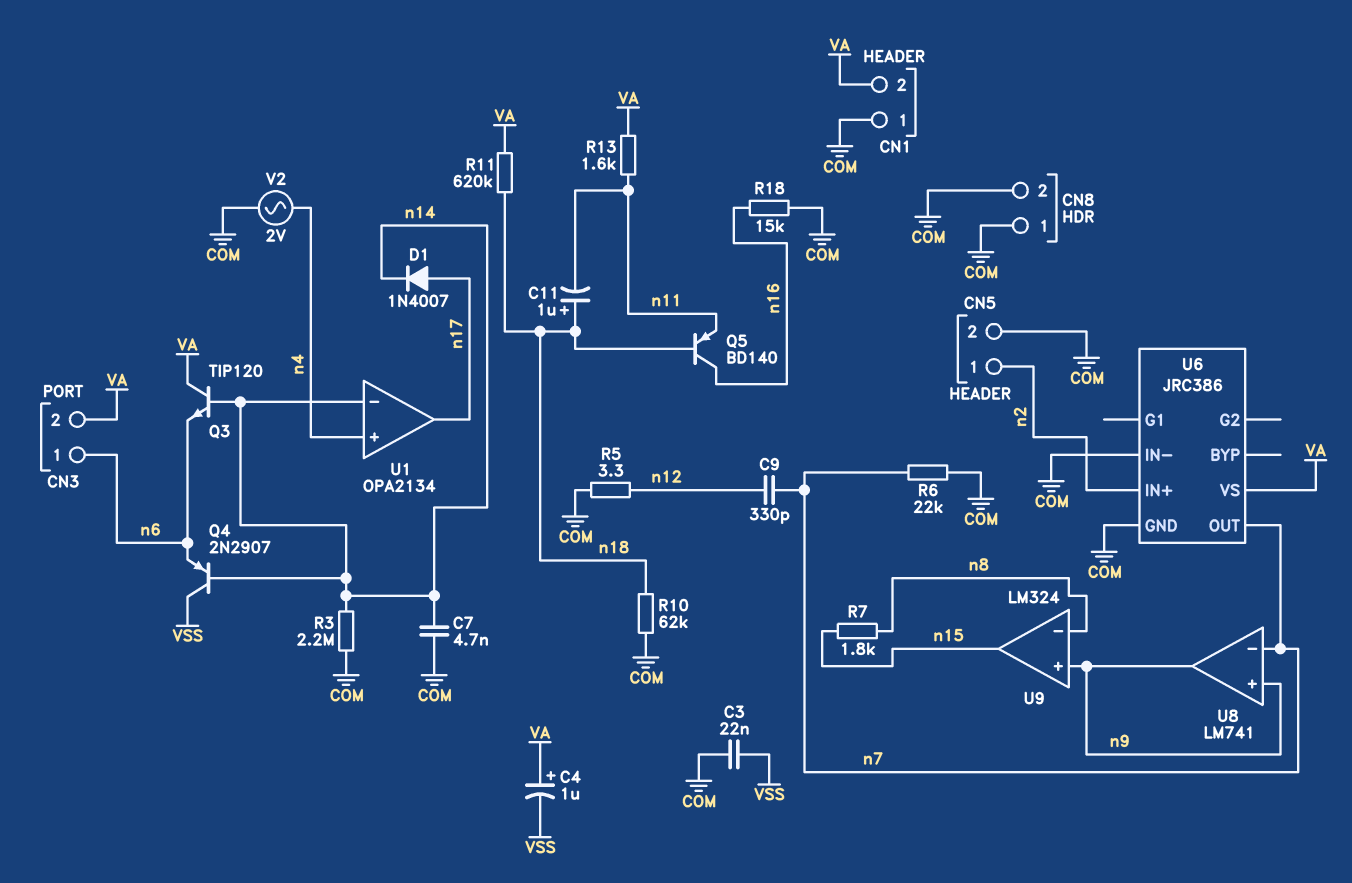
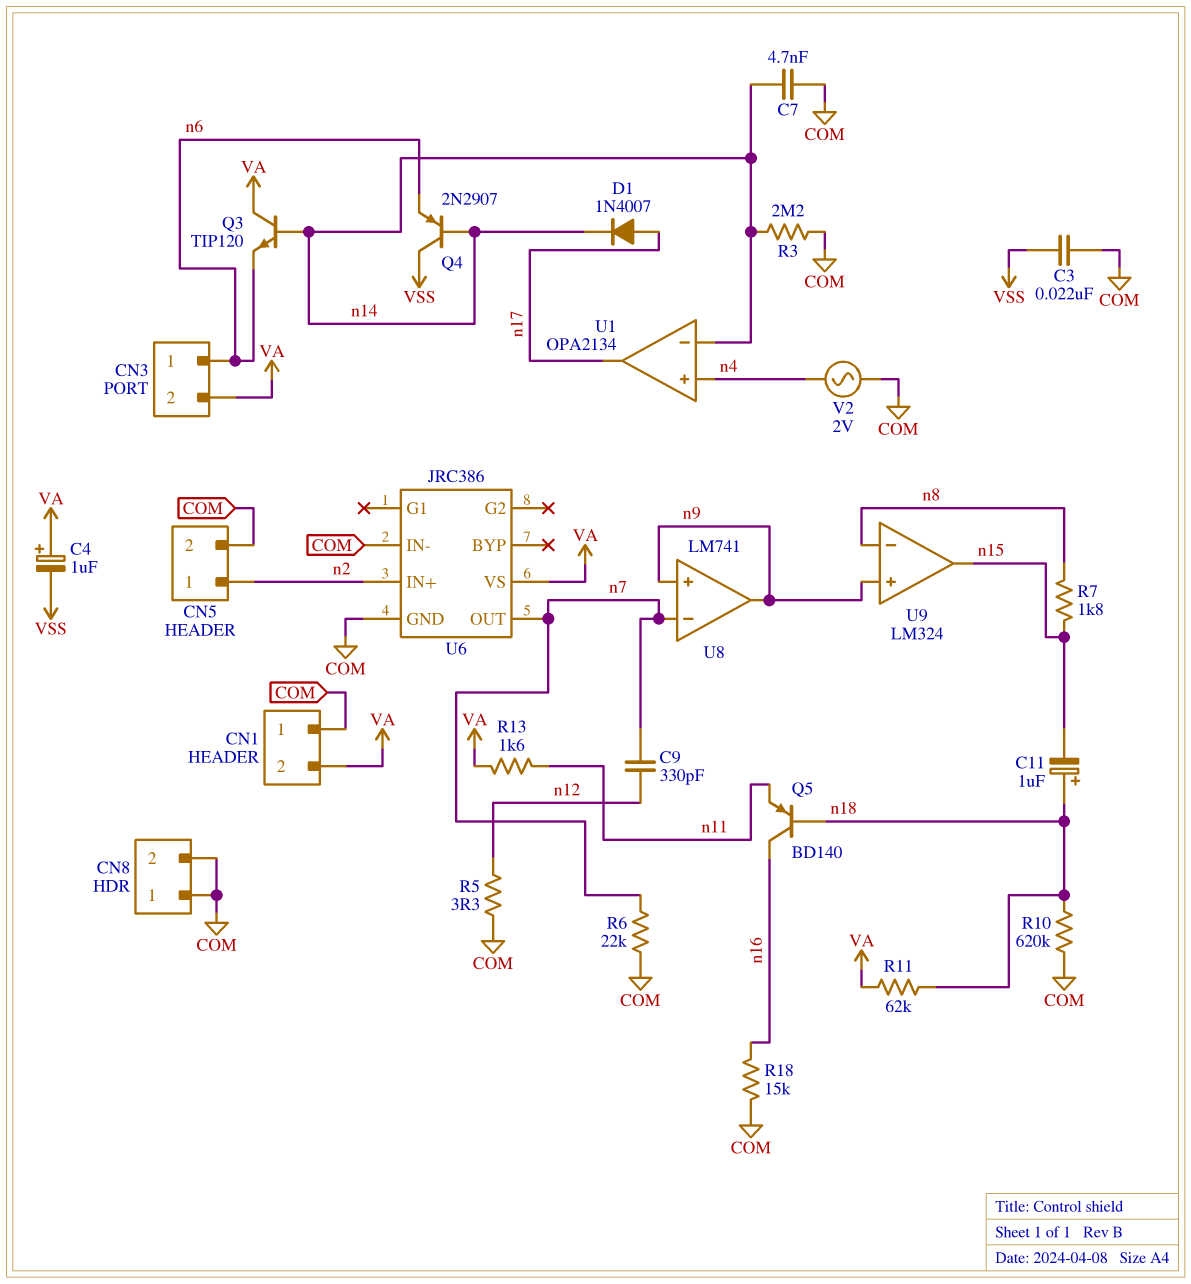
C11: 1uF (plus n18, minus n11) -> 1uF (plus n18, minus n15)
R10: 62k (COM, n18) -> 620k (COM, n18)
R11: 620k (VA, n18) -> 62k (VA, n18)

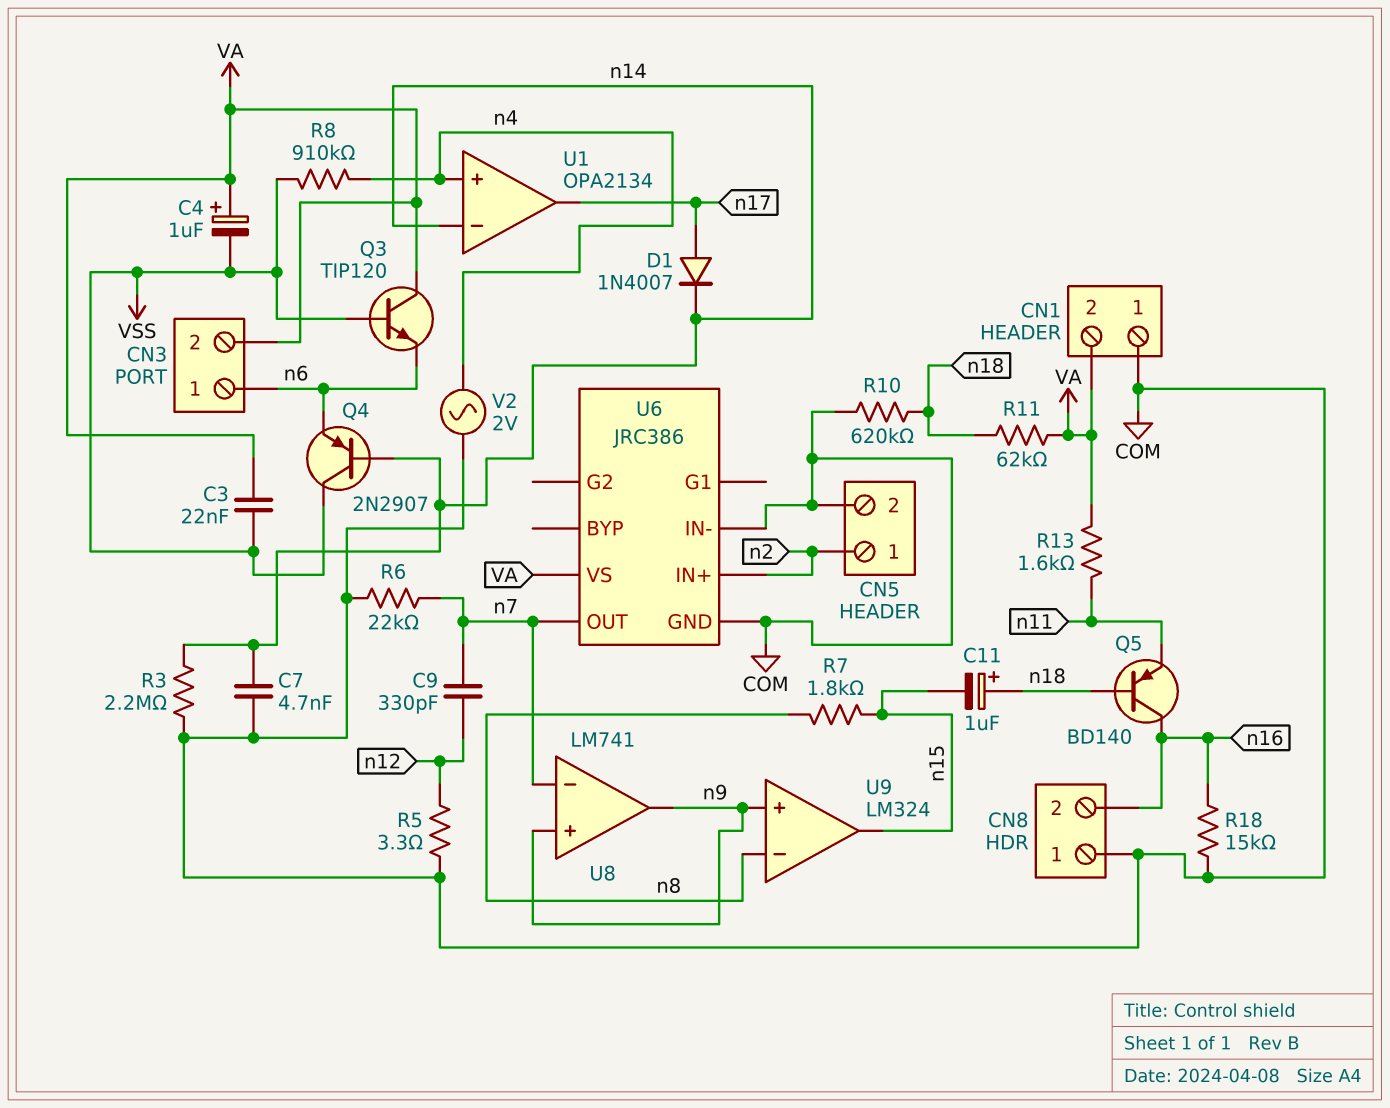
C3: 22nF (COM, VSS) -> 22nF (VA, VSS)
CN8 pin 2: COM -> n16
Q3: NPN TIP120 (B n14, C VA, E n6) -> NPN TIP120 (B VSS, C VA, E n6)
R8: none -> 910k (VSS, n4)

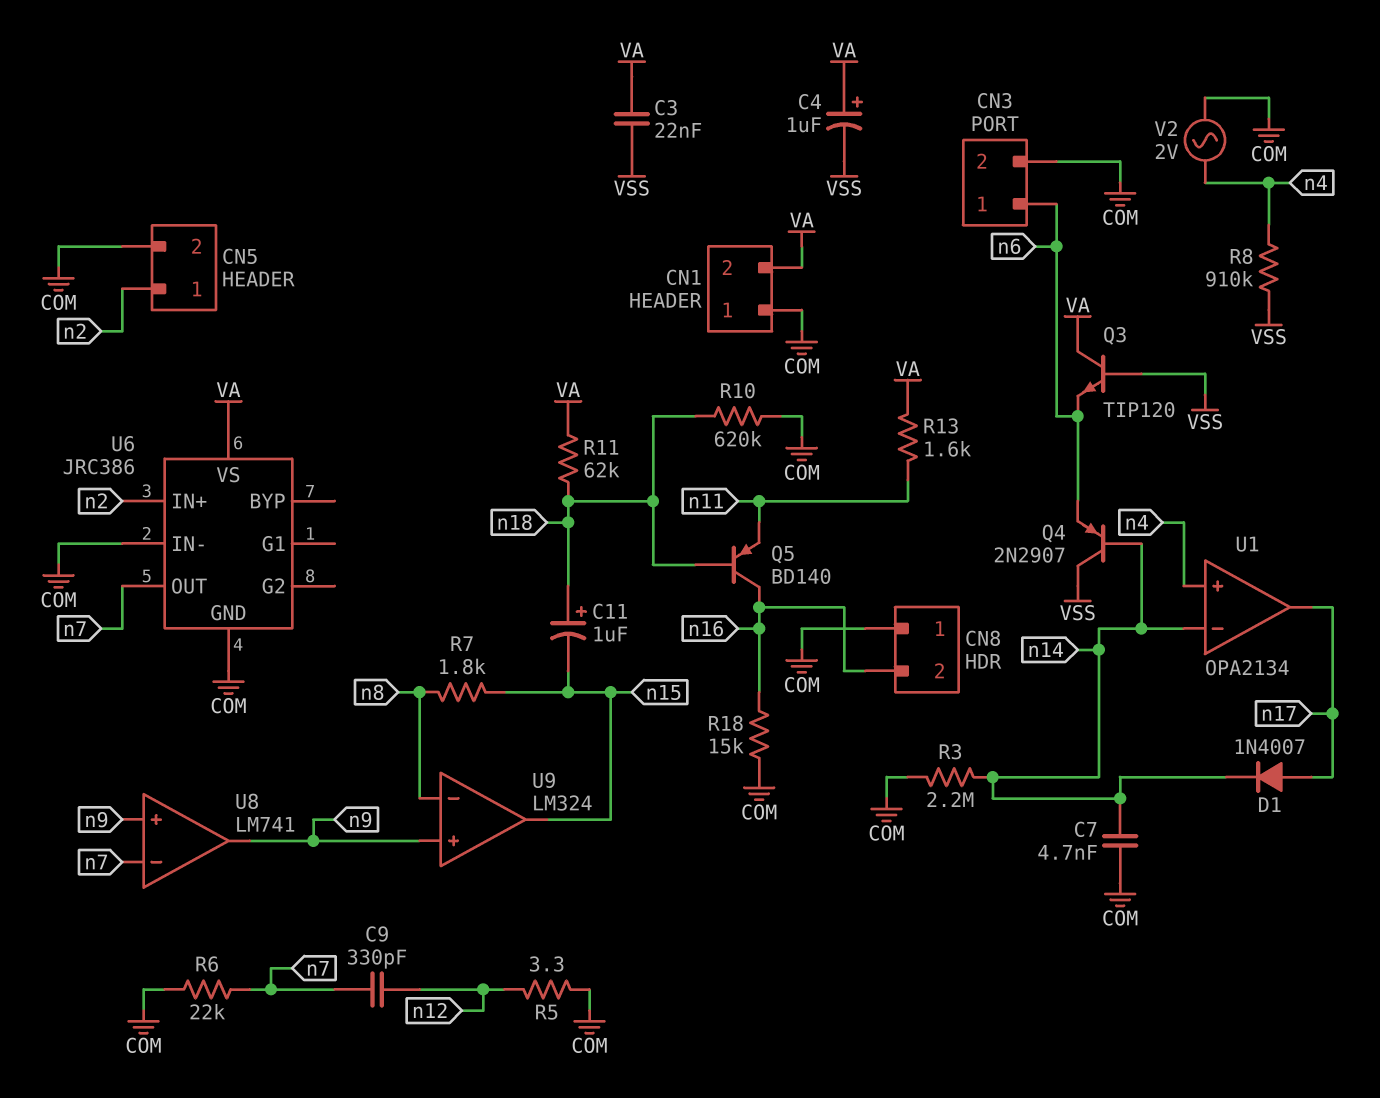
CN3 pin 2: VA -> COM

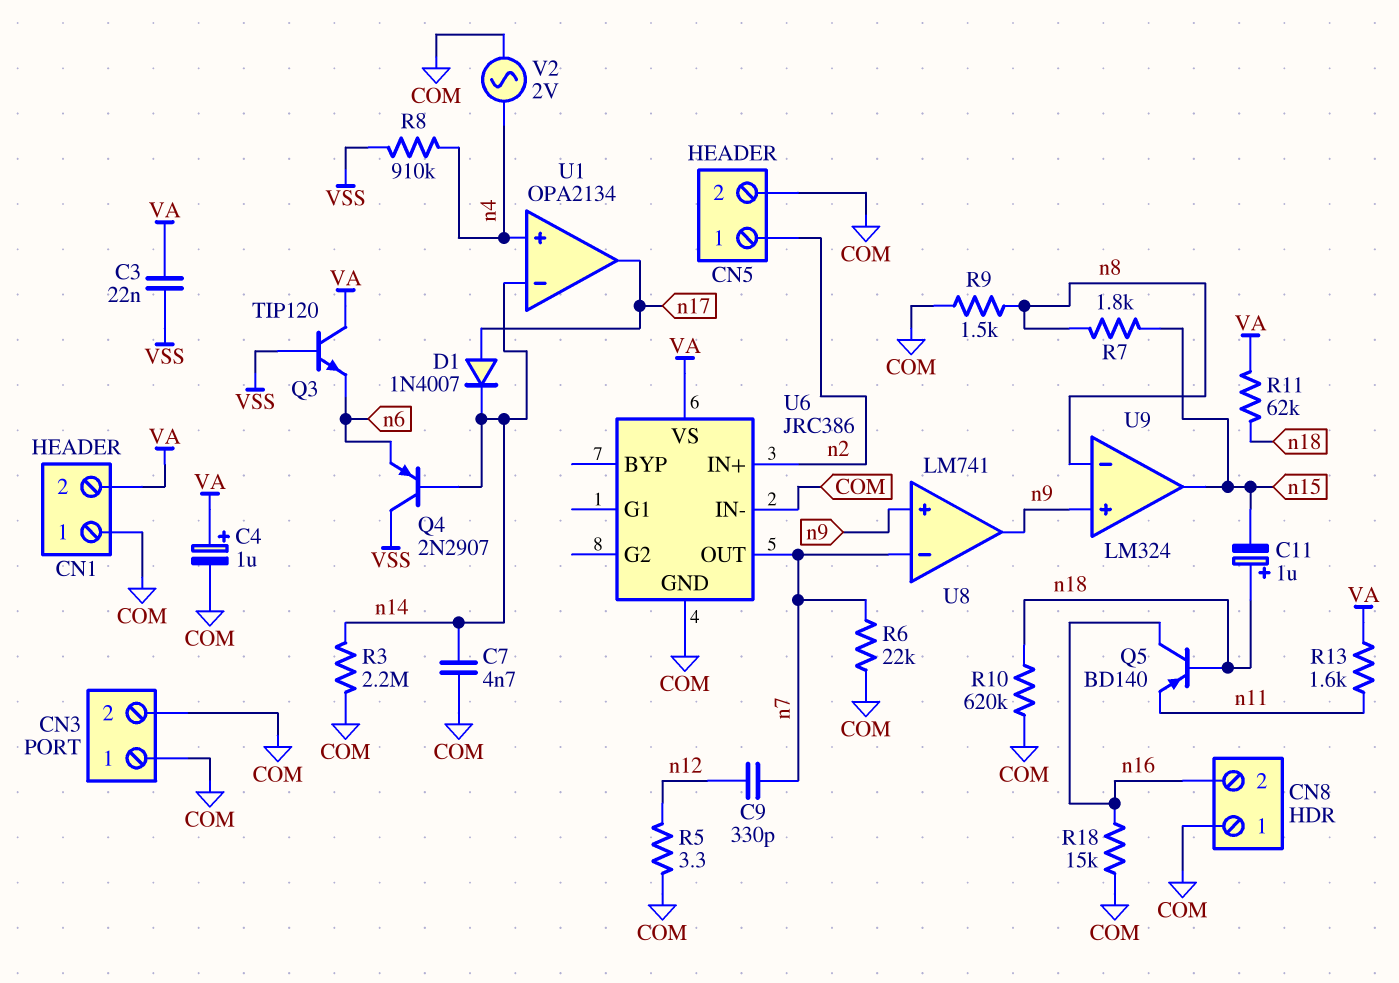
C4: 1uF (plus VA, minus VSS) -> 1uF (plus VA, minus COM)
CN3 pin 1: n6 -> COM
R9: none -> 1.5k (COM, n8)

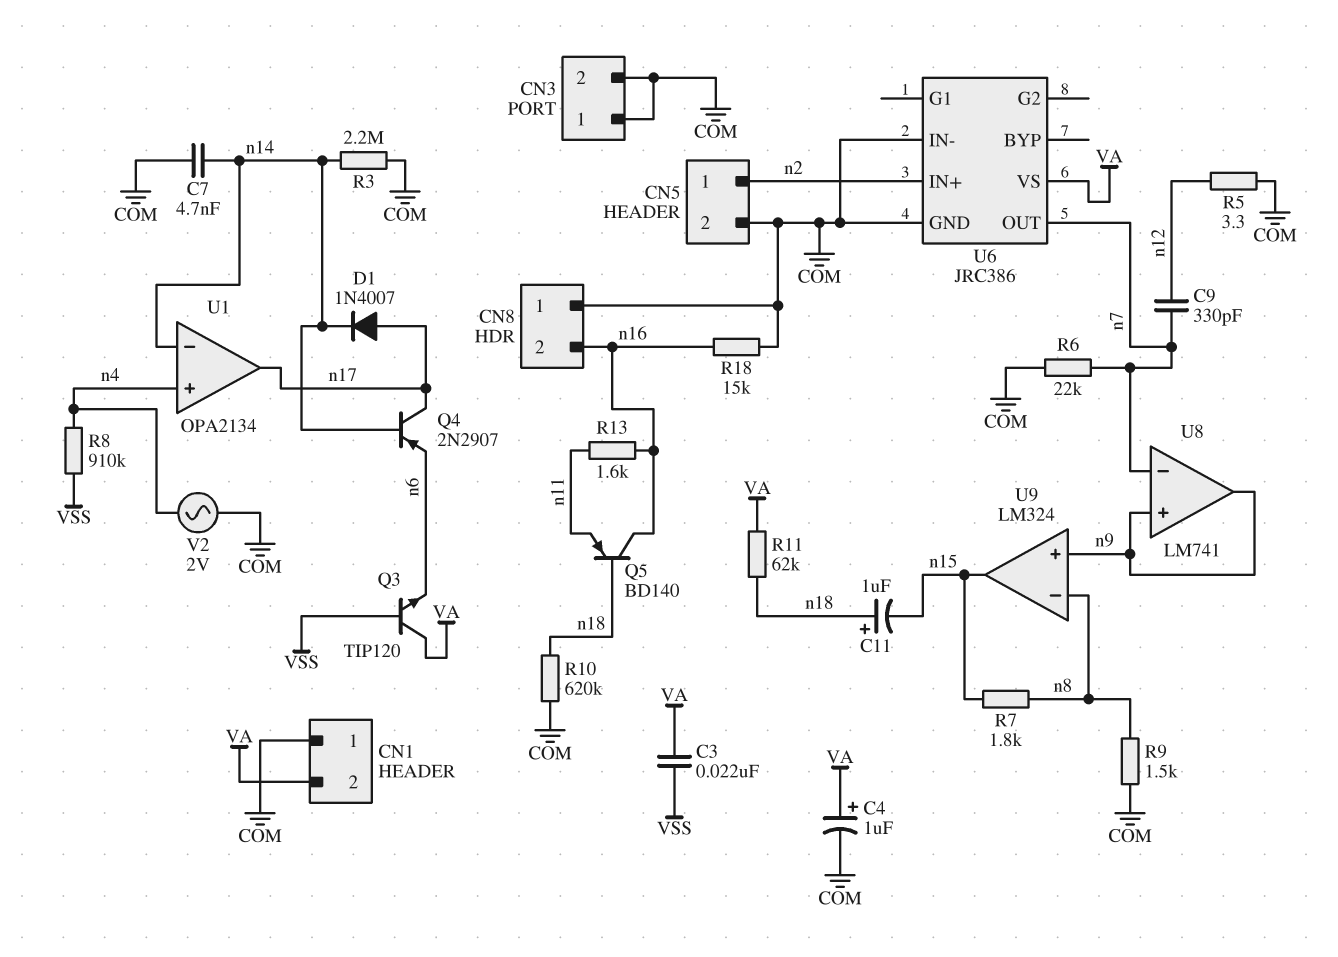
Q4: PNP 2N2907 (B n14, C VSS, E n6) -> PNP 2N2907 (B n14, C n17, E n6)
R13: 1.6k (VA, n11) -> 1.6k (n11, n16)

